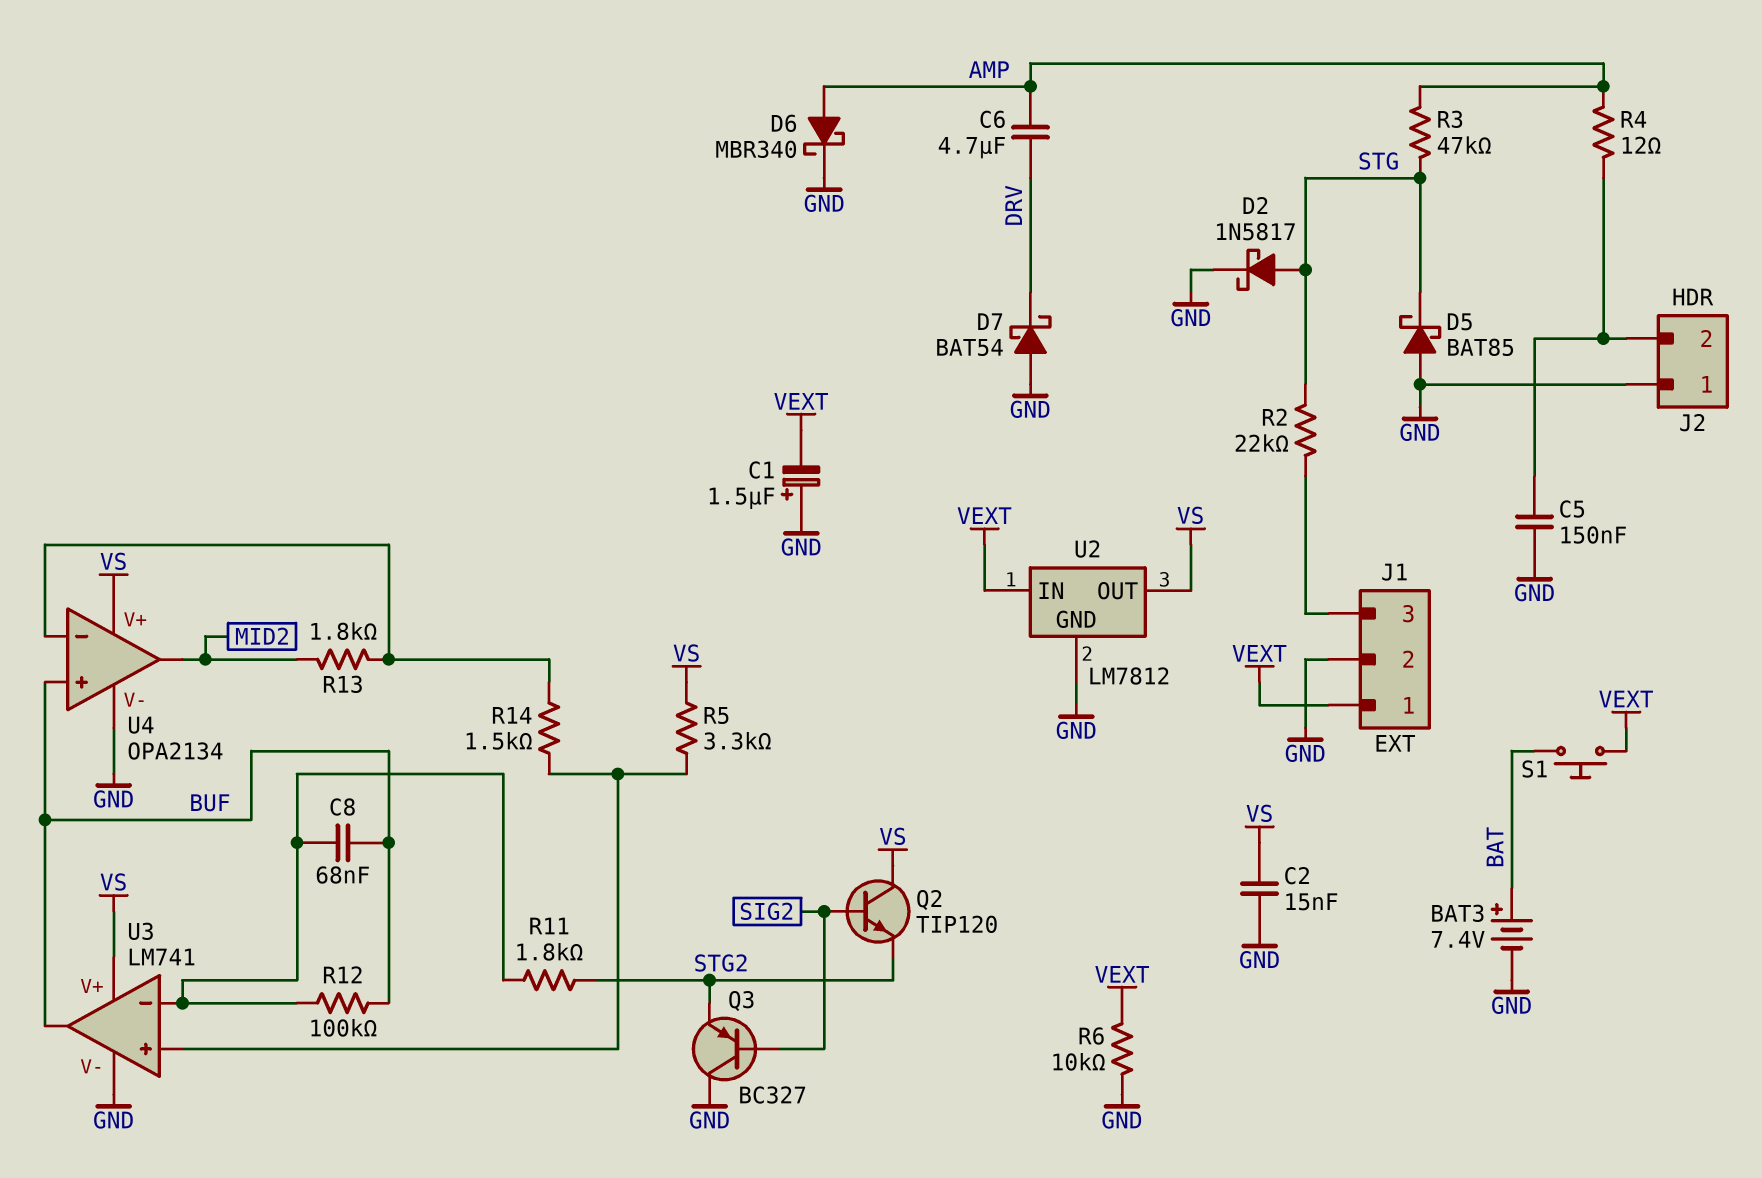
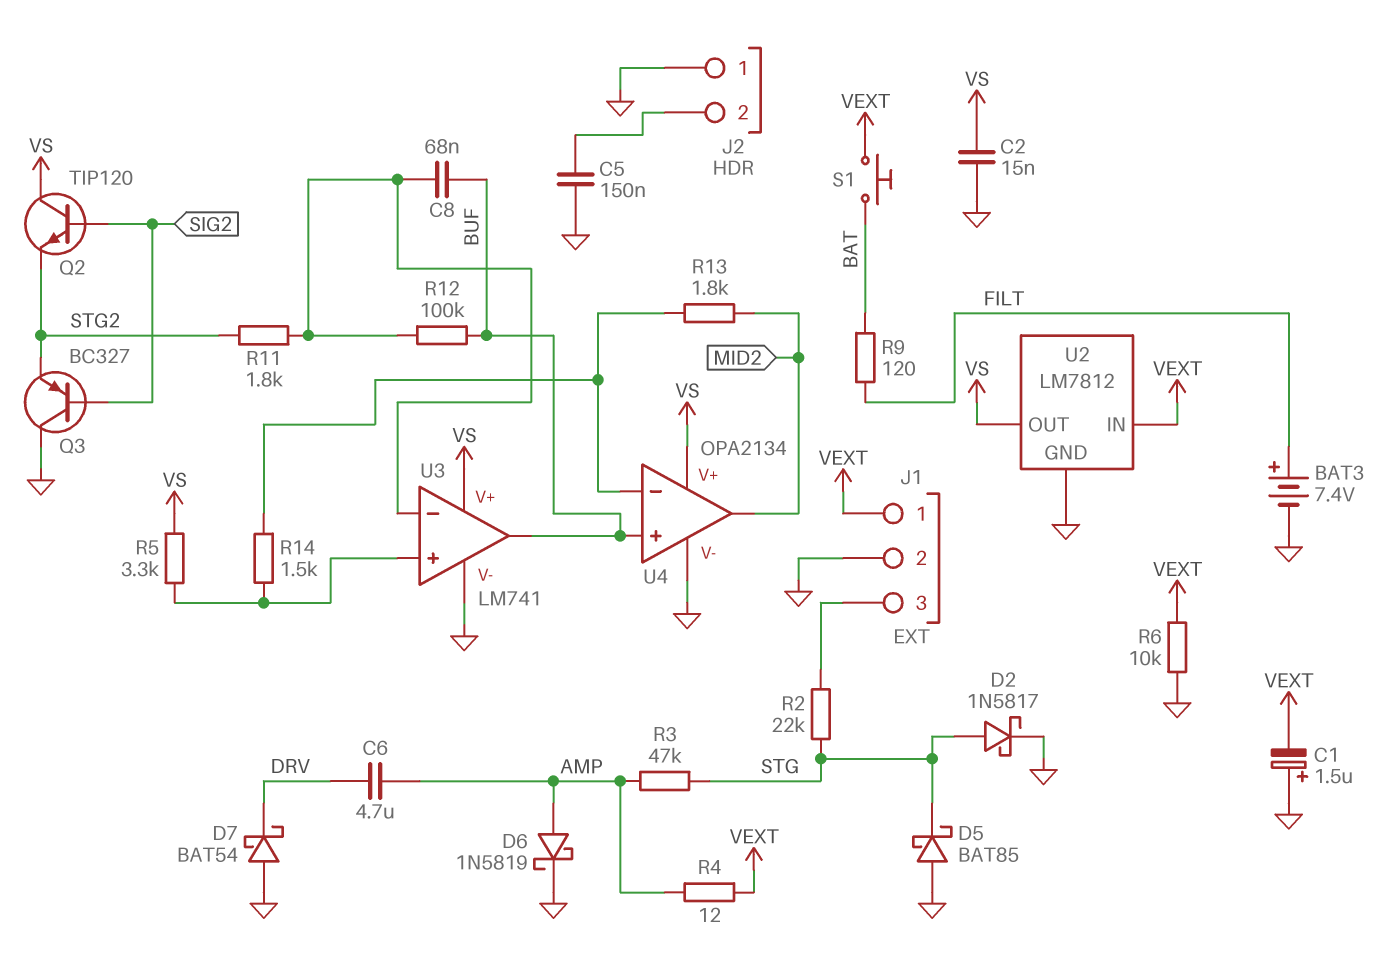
BAT3: 7.4V (plus BAT, minus GND) -> 7.4V (plus FILT, minus GND)
D6: schottky MBR340 (A AMP, K GND) -> schottky 1N5819 (A AMP, K GND)
R4: 12 (AMP, J2/2) -> 12 (AMP, VEXT)
R9: none -> 120 (BAT, FILT)

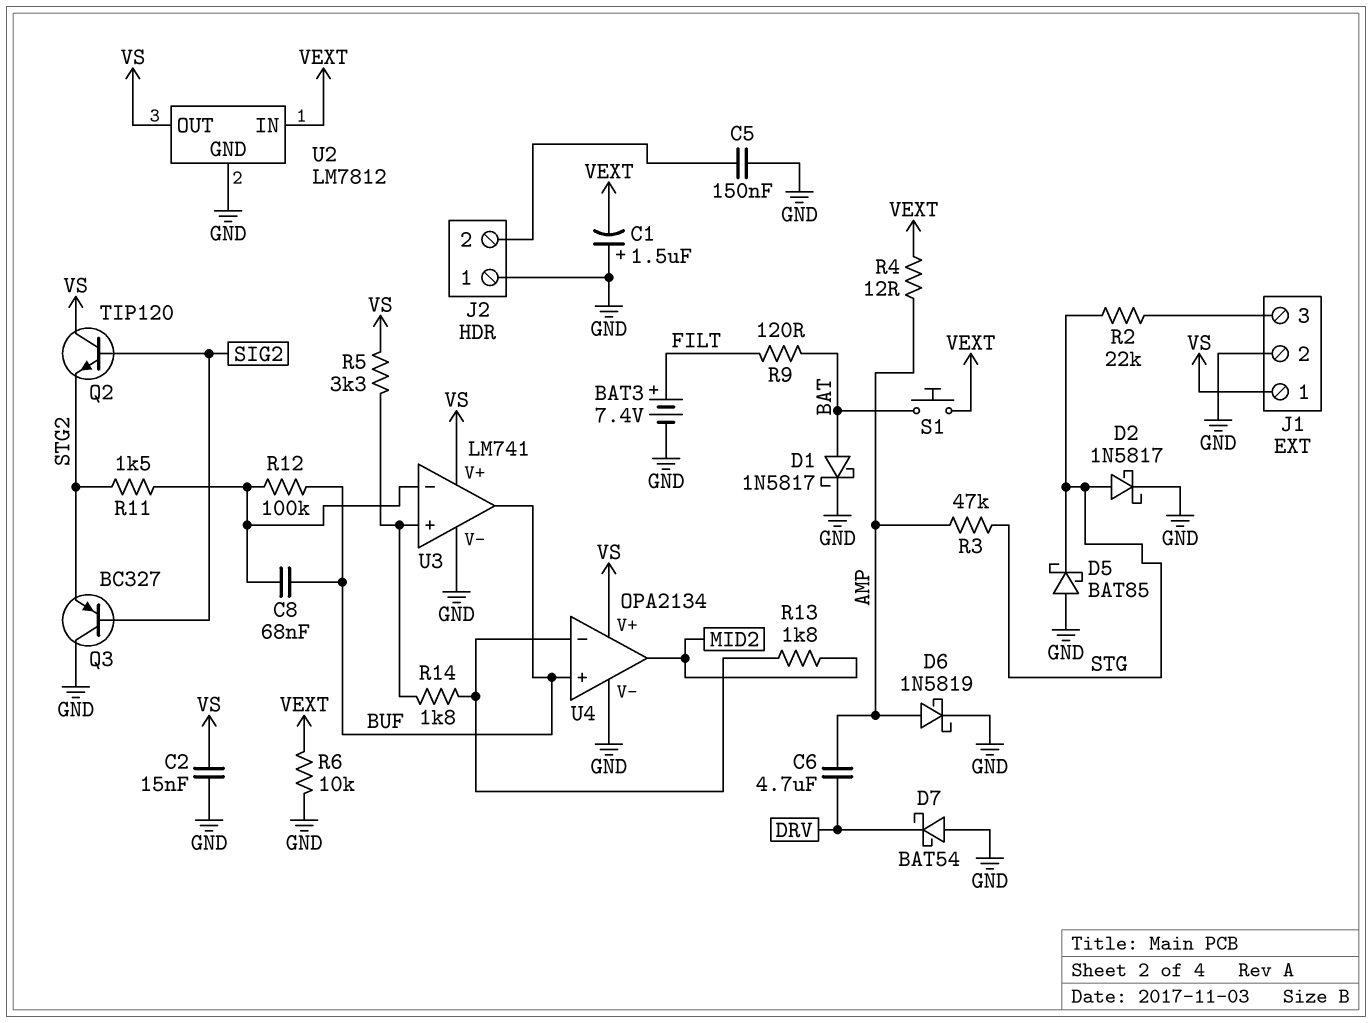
D1: none -> schottky 1N5817 (A BAT, K GND)
J1 pin 1: VEXT -> VS
R11: 1.8k (STG2, U3/in-) -> 1.5k (STG2, U3/in-)
R14: 1.5k (U3/in+, U4/in-) -> 1.8k (U3/in+, U4/in-)

